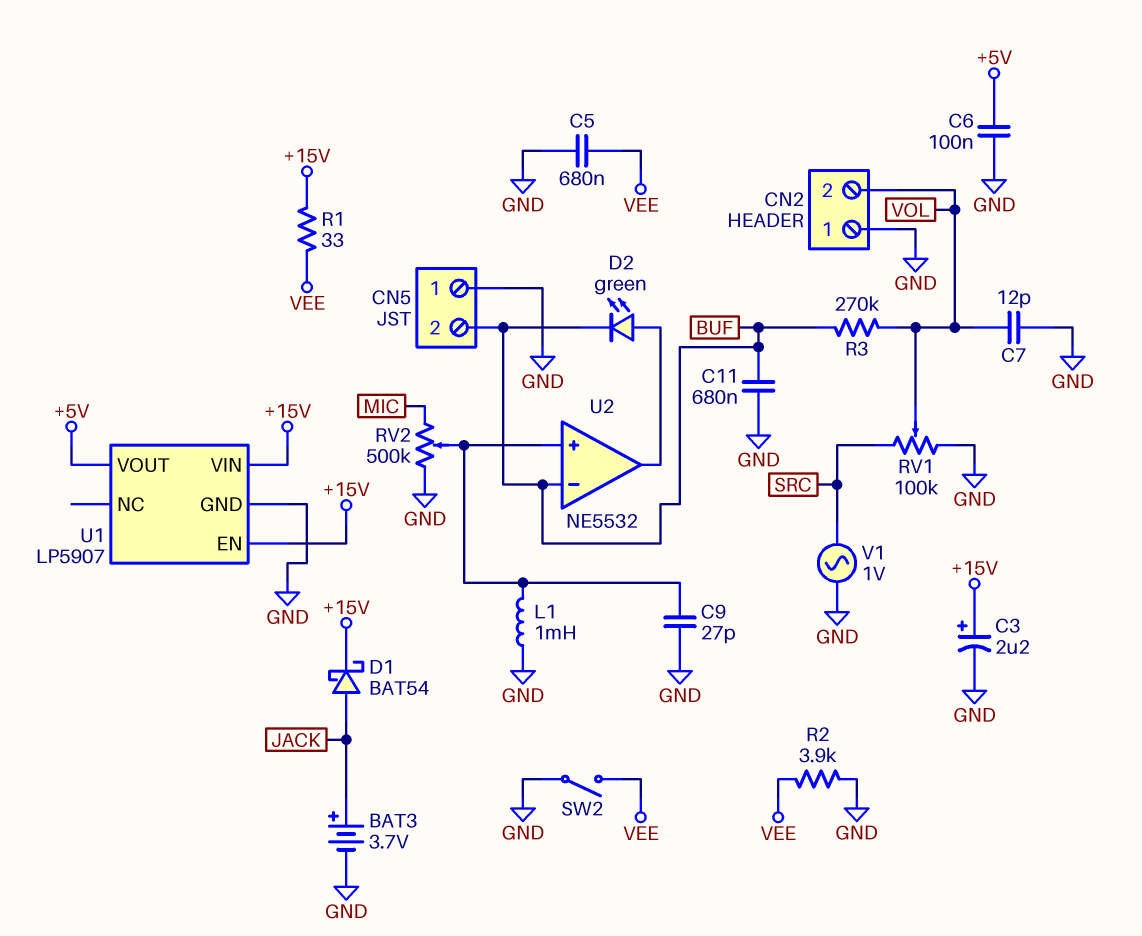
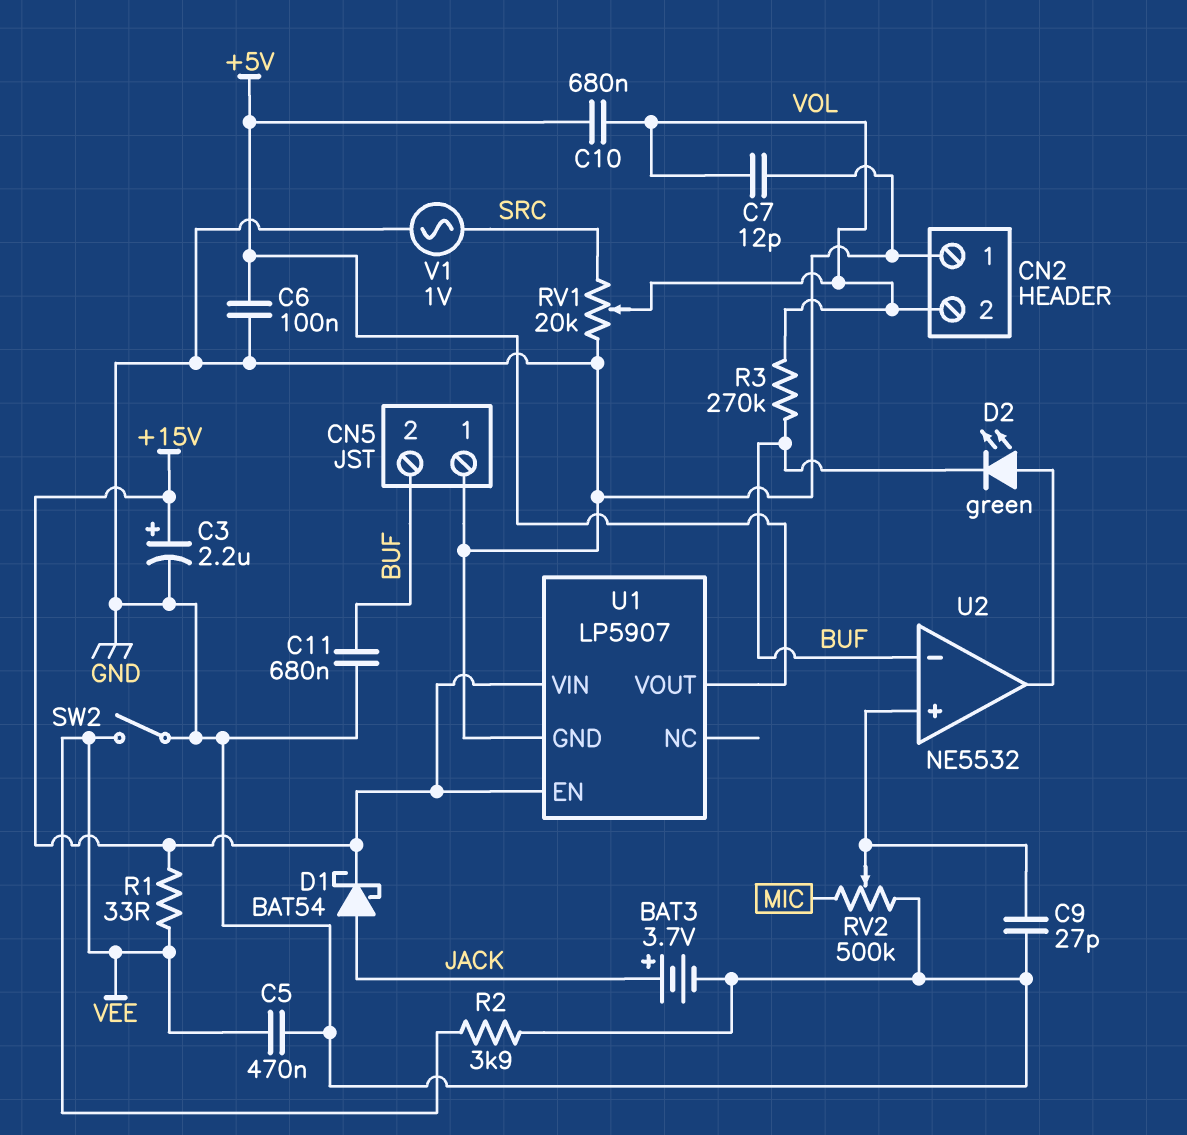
C5: 680nF (GND, VEE) -> 470nF (GND, VEE)
C10: none -> 680nF (+5V, VOL)
L1: 1mH (GND, U2/in+) -> none
RV1: 100k (GND, SRC, wiper VOL) -> 20k (GND, SRC, wiper VOL)

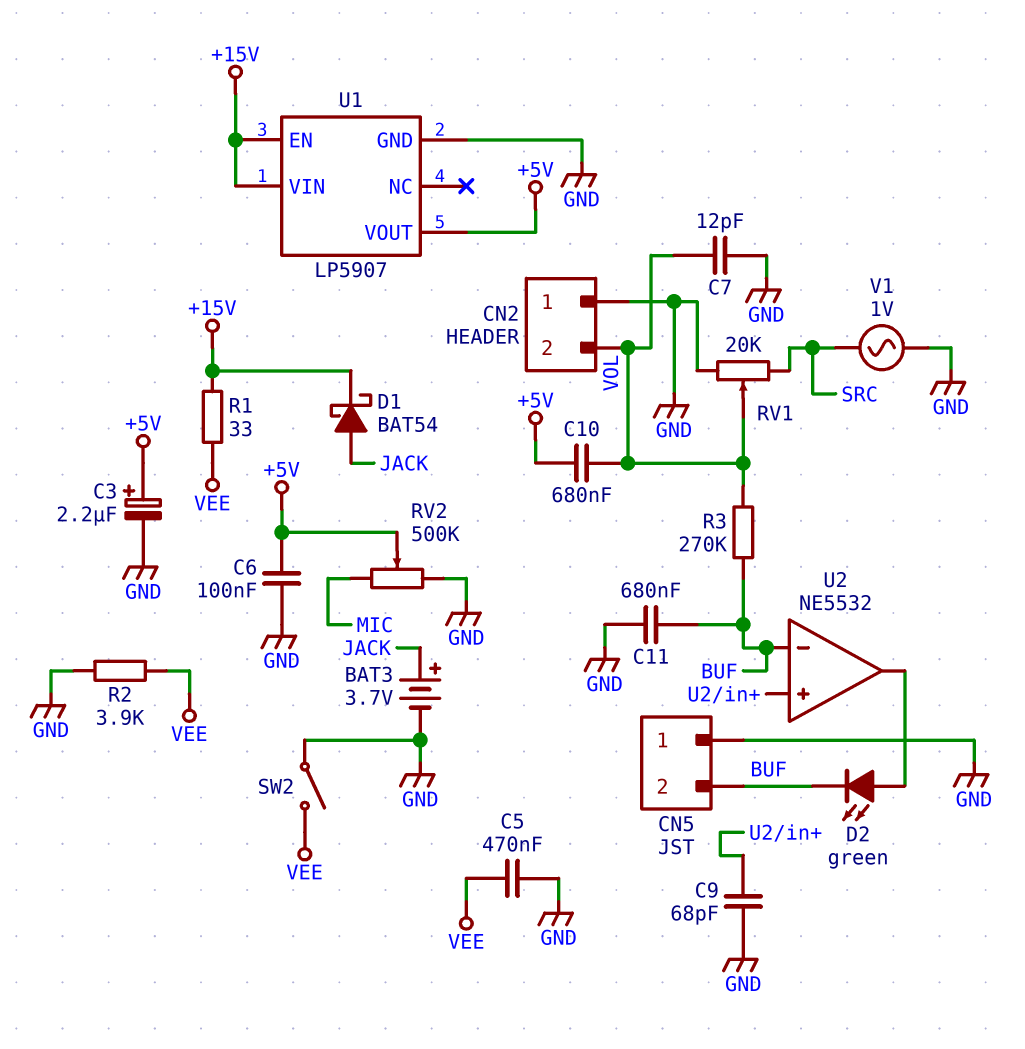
C3: 2.2uF (plus +15V, minus GND) -> 2.2uF (plus +5V, minus GND)
C9: 27pF (GND, U2/in+) -> 68pF (GND, U2/in+)
RV2: 500k (GND, MIC, wiper U2/in+) -> 500k (GND, MIC, wiper +5V)

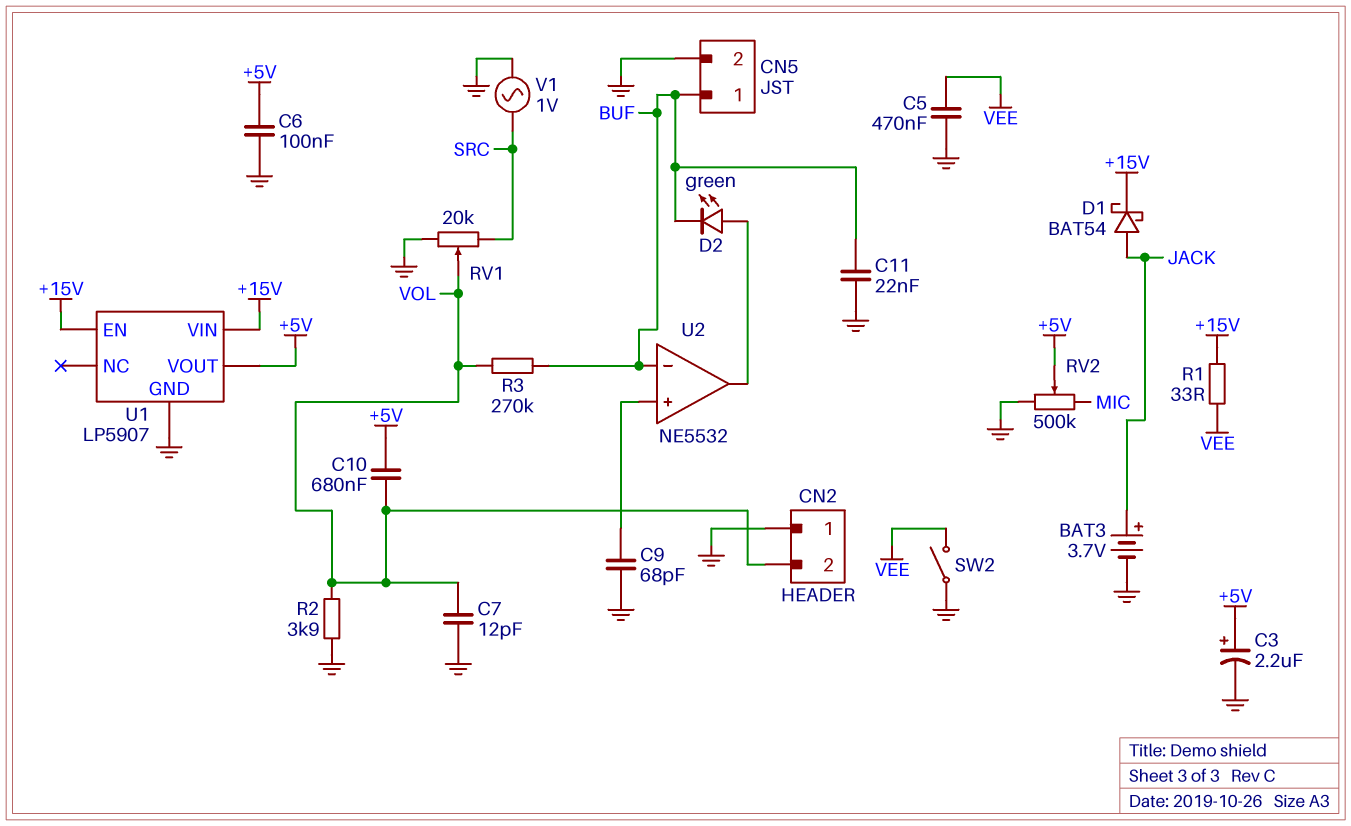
C11: 680nF (BUF, GND) -> 22nF (BUF, GND)
CN5 pin 1: GND -> BUF
CN5 pin 2: BUF -> GND
R2: 3.9k (GND, VEE) -> 3.9k (GND, VOL)

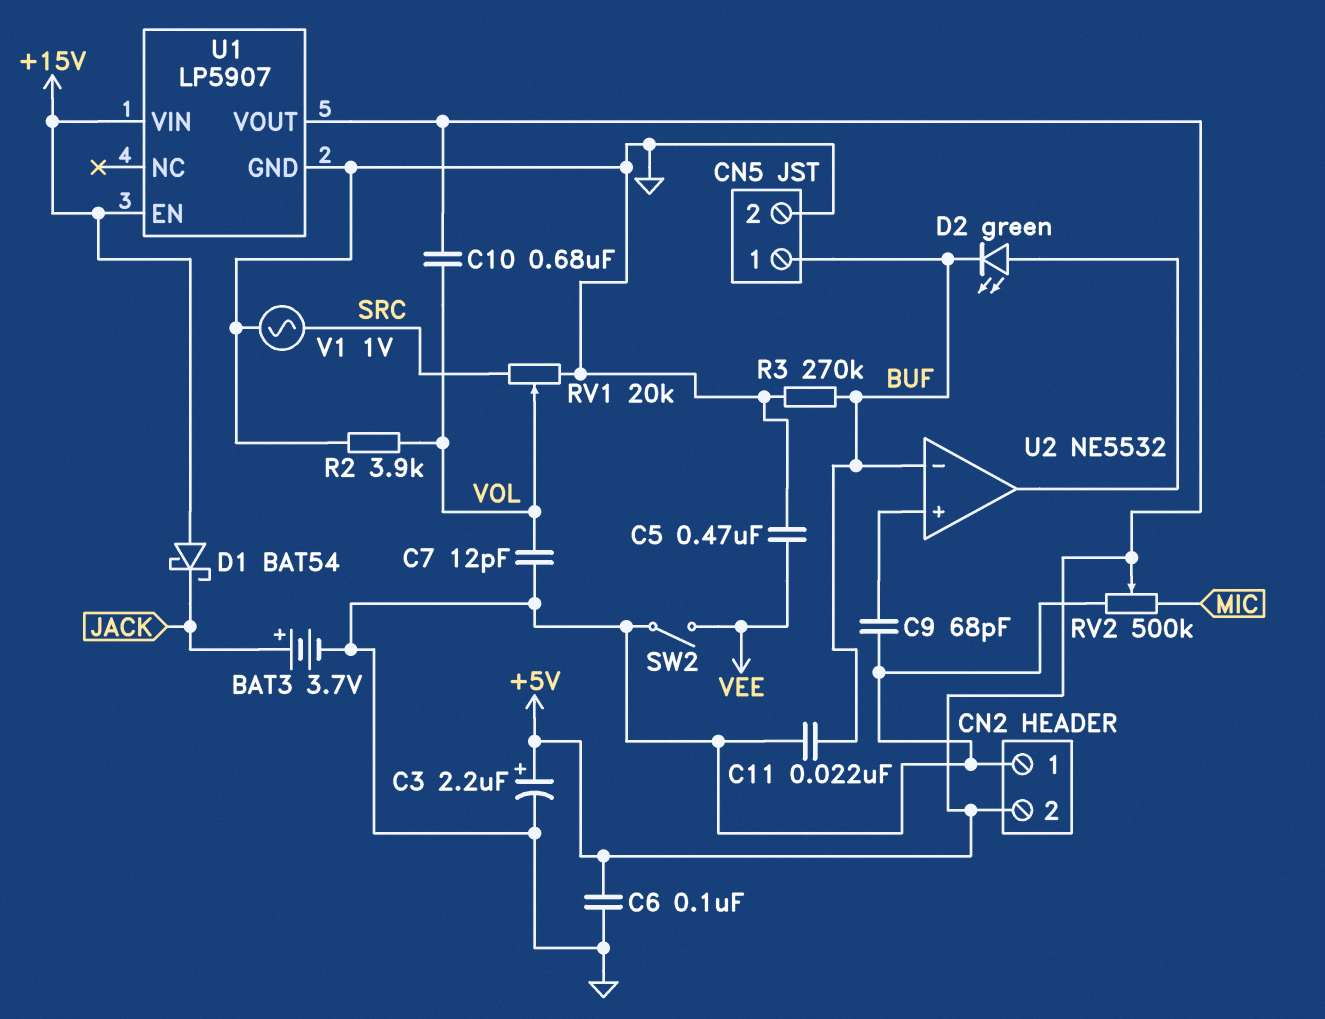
CN2 pin 2: VOL -> +5V
D1: schottky BAT54 (A JACK, K +15V) -> schottky BAT54 (A +15V, K JACK)
R1: 33 (+15V, VEE) -> none
R3: 270k (BUF, VOL) -> 270k (BUF, GND)

